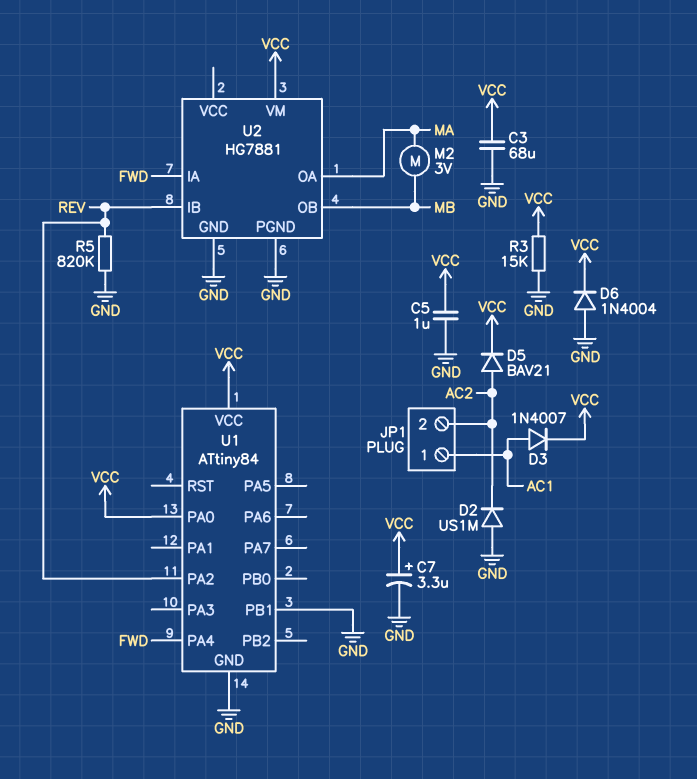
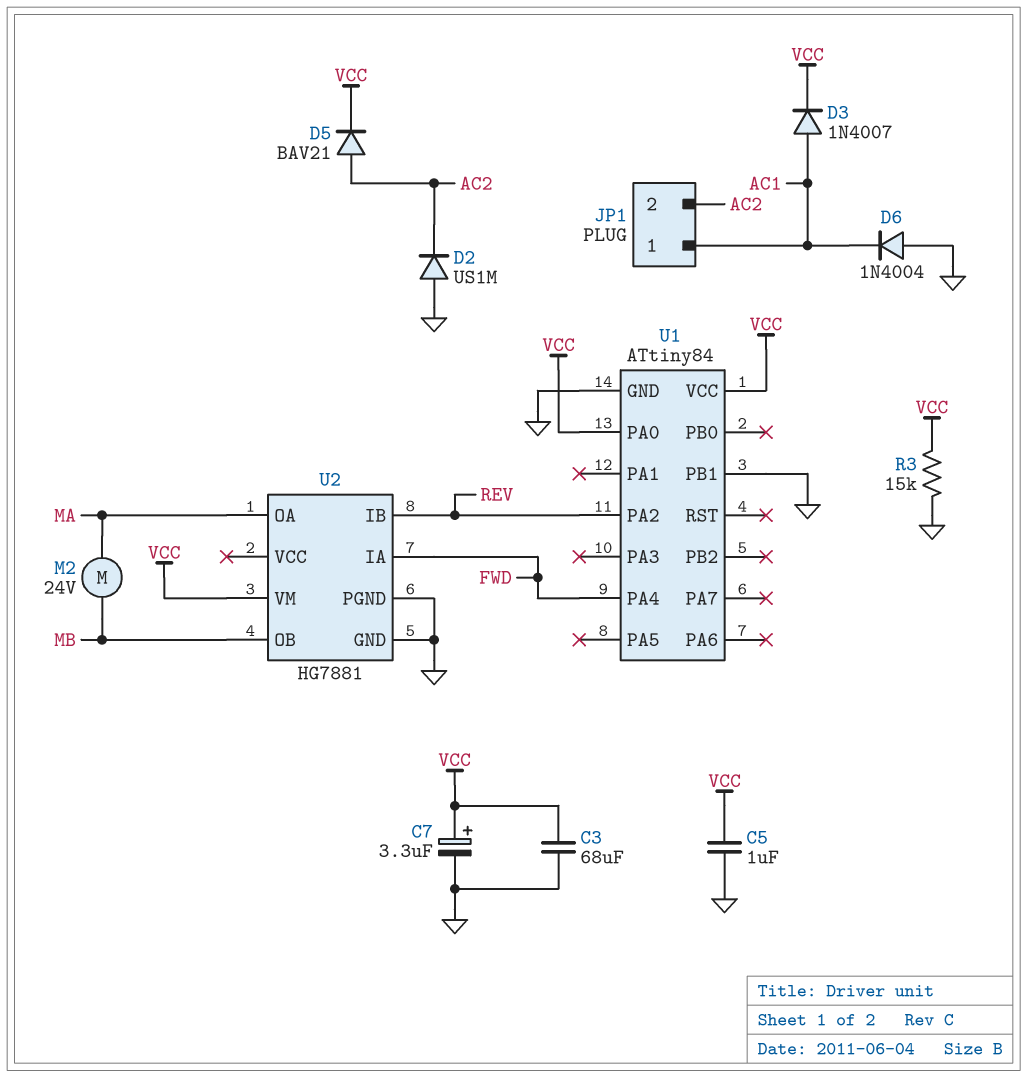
D6: diode 1N4004 (A GND, K VCC) -> diode 1N4004 (A GND, K AC1)
M2: motor 3V (MA, MB) -> motor 24V (MA, MB)
R5: 820k (GND, REV) -> none

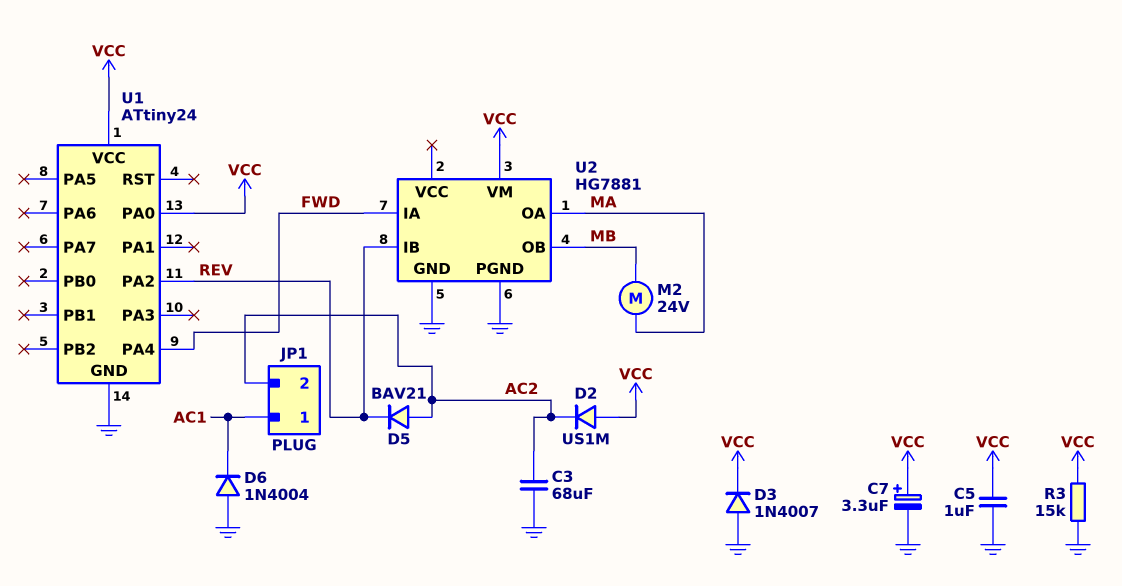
C3: 68uF (GND, VCC) -> 68uF (AC2, GND)
D2: diode US1M (A GND, K AC2) -> diode US1M (A VCC, K AC2)
D3: diode 1N4007 (A AC1, K VCC) -> diode 1N4007 (A GND, K VCC)
D5: diode BAV21 (A AC2, K VCC) -> diode BAV21 (A AC2, K REV)
U1: ATtiny84 -> ATtiny24
U1 pin PB1: GND -> none

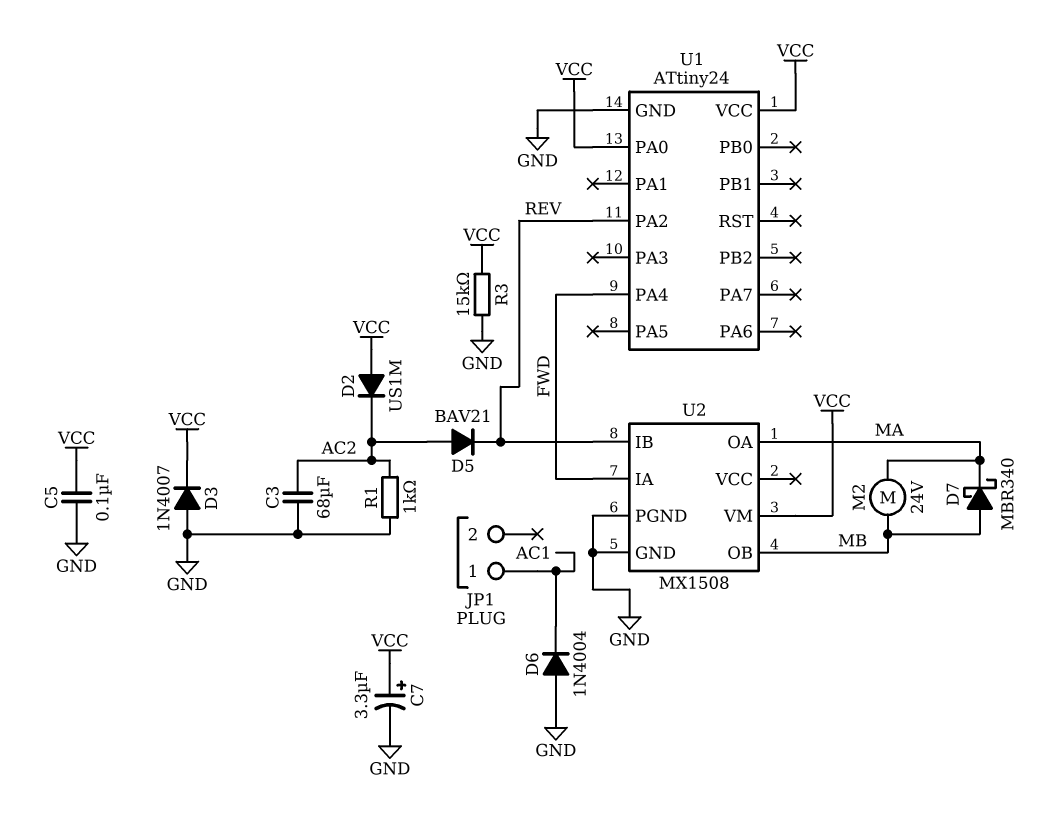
C5: 1uF (GND, VCC) -> 100nF (GND, VCC)
D7: none -> schottky MBR340 (A MB, K MA)
JP1 pin 2: AC2 -> none
R1: none -> 1k (AC2, GND)
U2: HG7881 -> MX1508

